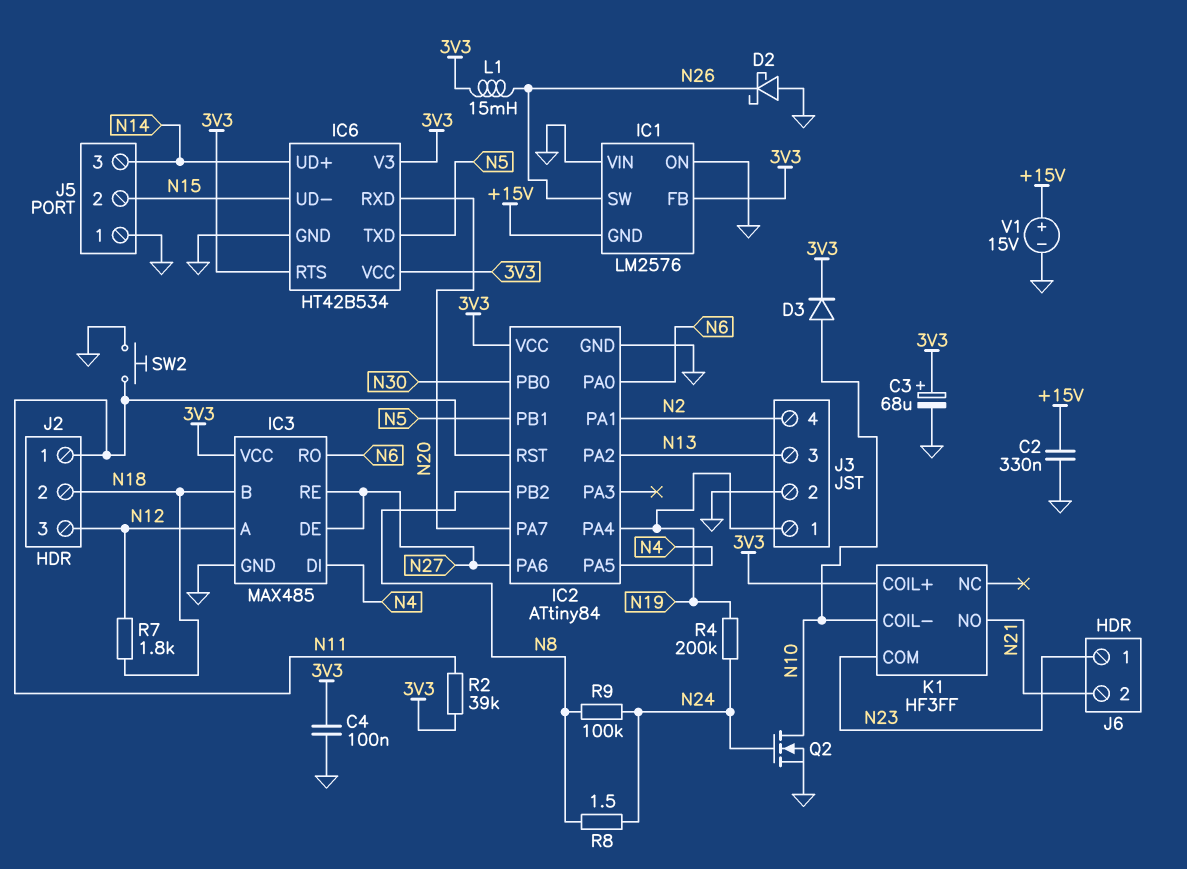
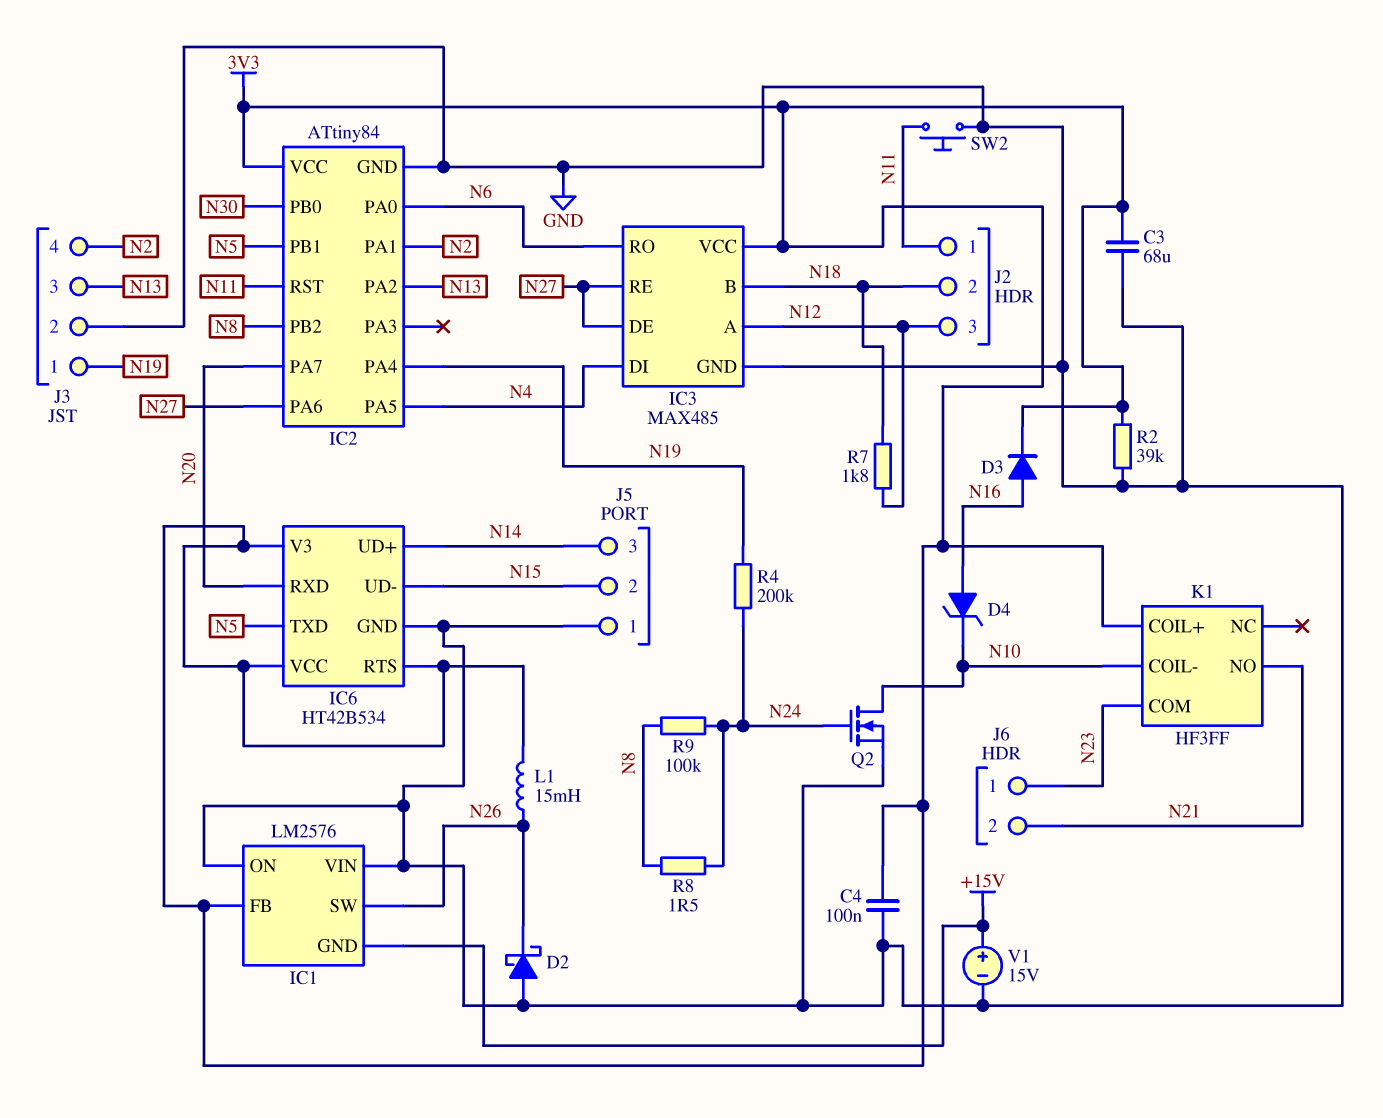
C2: 330nF (+15V, GND) -> none
C3: 68uF (plus 3V3, minus GND) -> 68uF (3V3, GND)
D3: diode (A N10, K 3V3) -> diode (A N16, K 3V3)
D4: none -> zener (A N16, K N10)
R2: 39k (3V3, N11) -> 39k (3V3, GND)

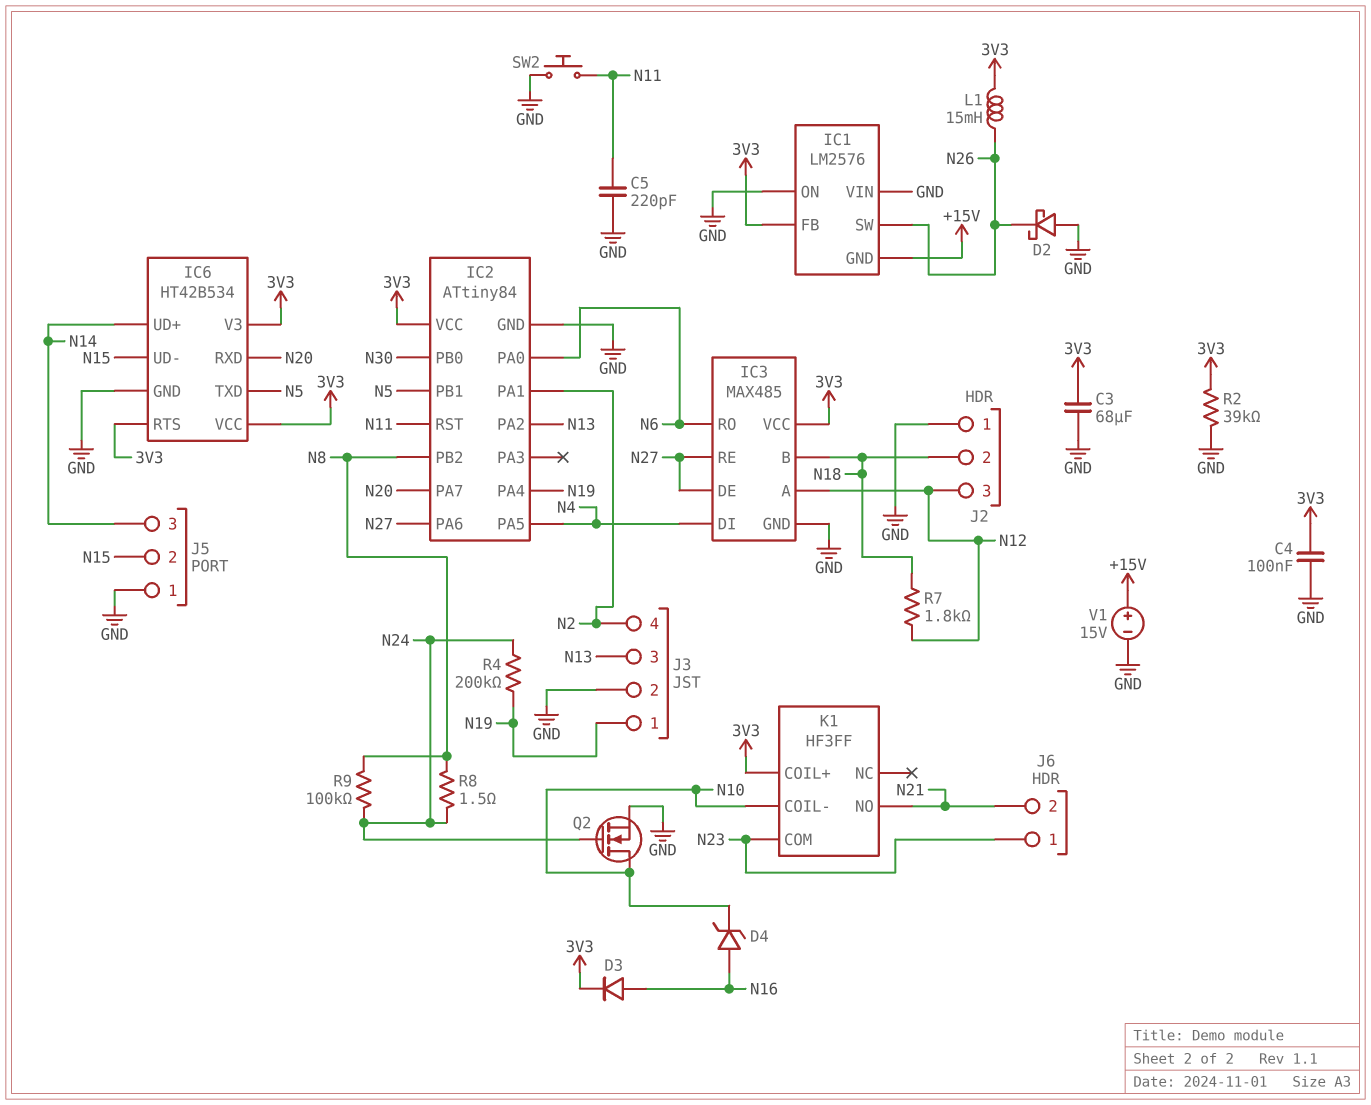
C5: none -> 220pF (GND, N11)
J2 pin 1: N11 -> GND

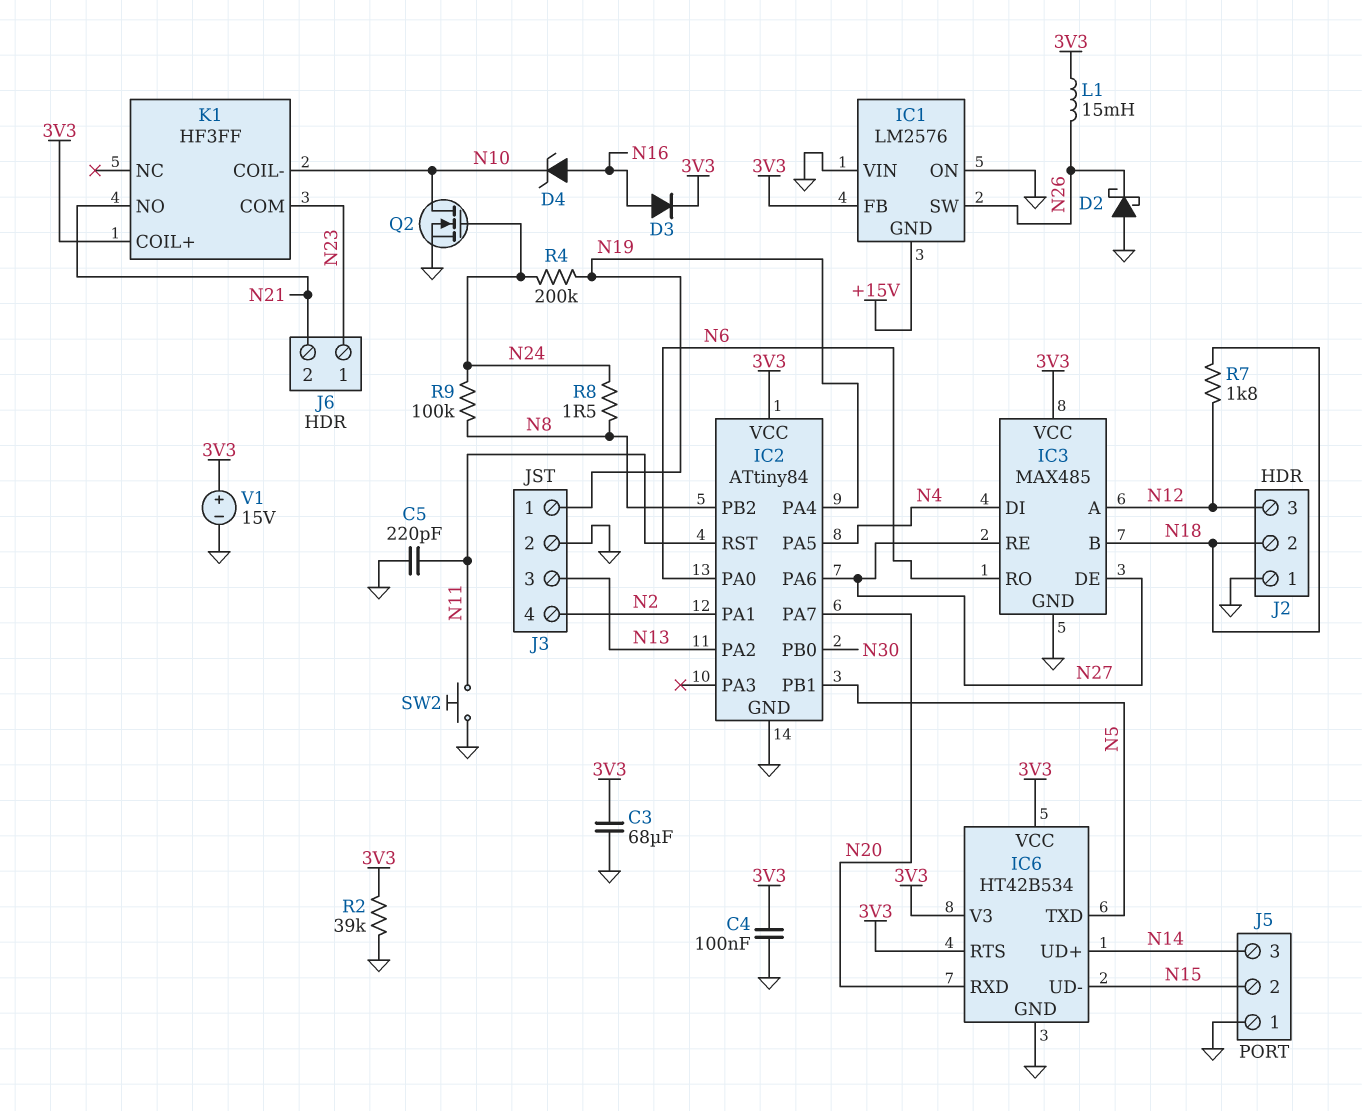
V1: 15V (plus +15V, minus GND) -> 15V (plus 3V3, minus GND)

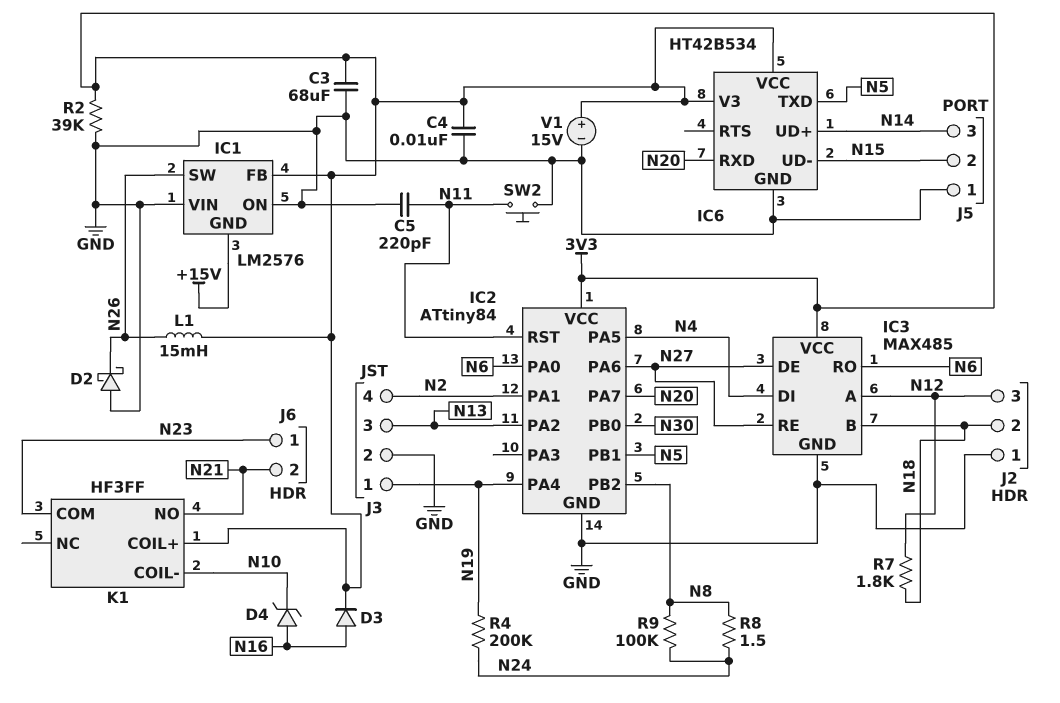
C4: 100nF (3V3, GND) -> 10nF (3V3, GND)
IC6 pin RTS: 3V3 -> none
Q2: NMOS (G N24, D N10, S GND) -> none

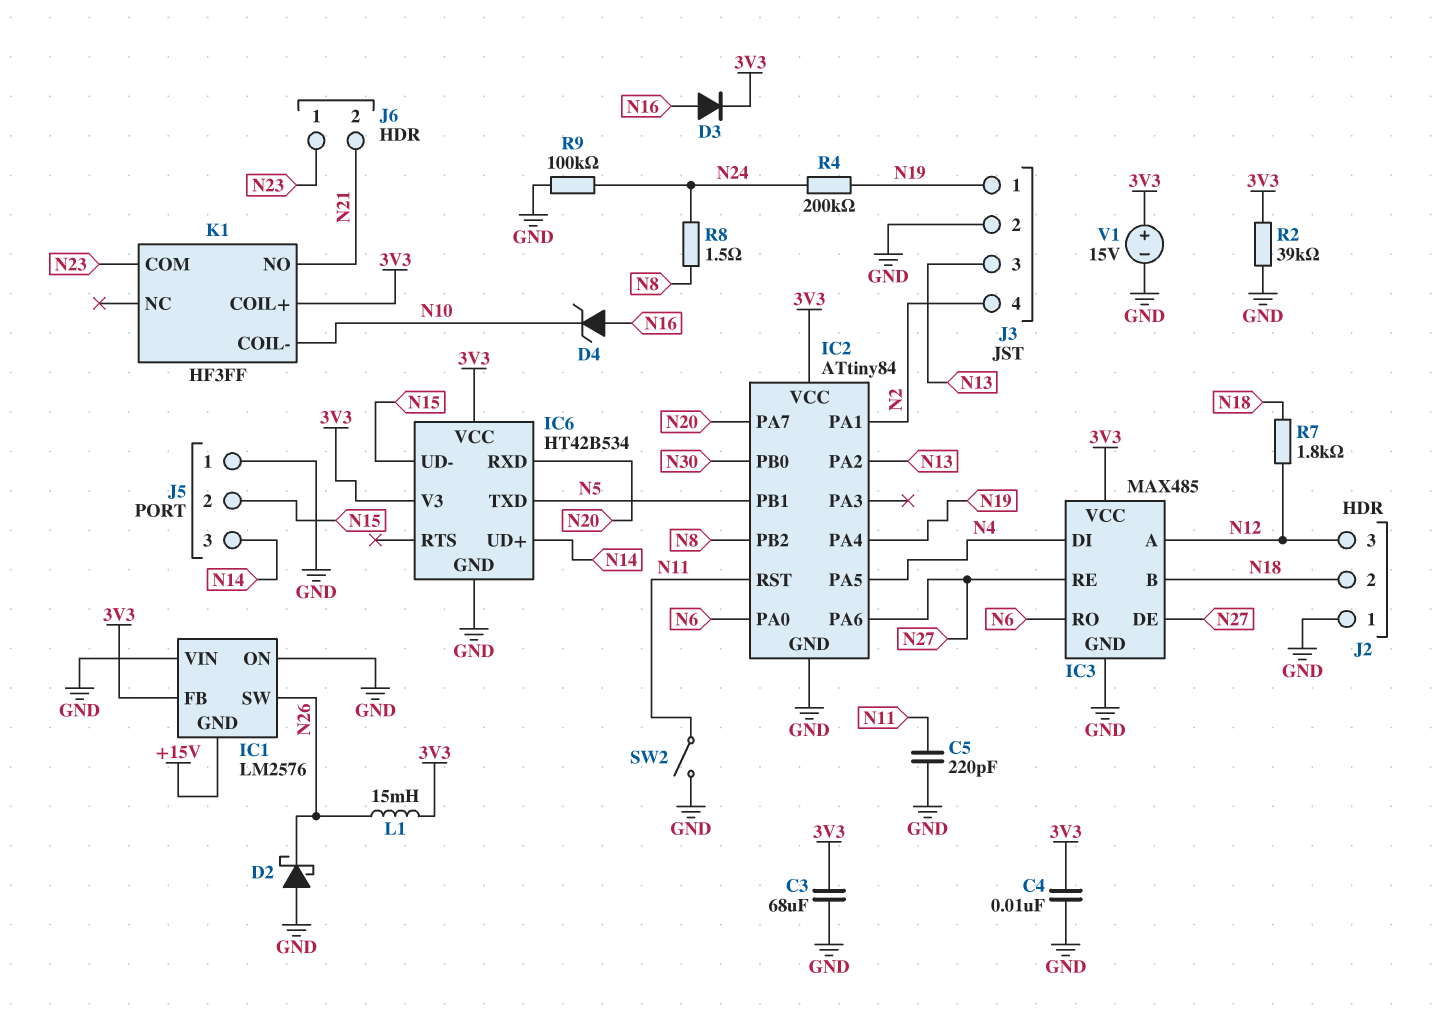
R9: 100k (N8, N24) -> 100k (GND, N24)
SW2: button (GND, N11) -> switch (GND, N11)

